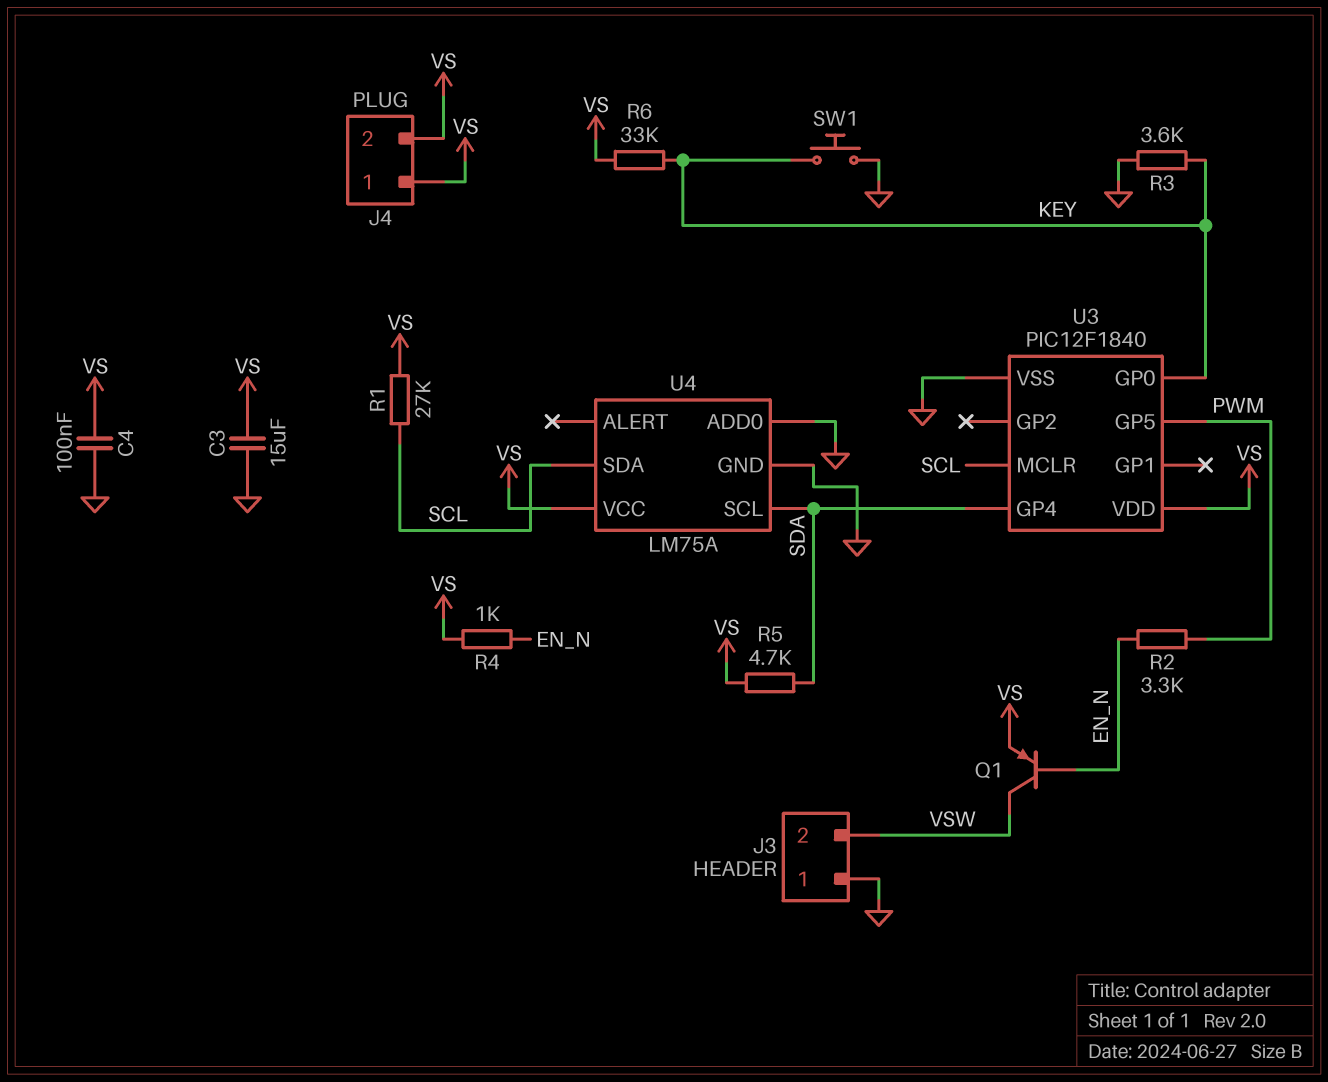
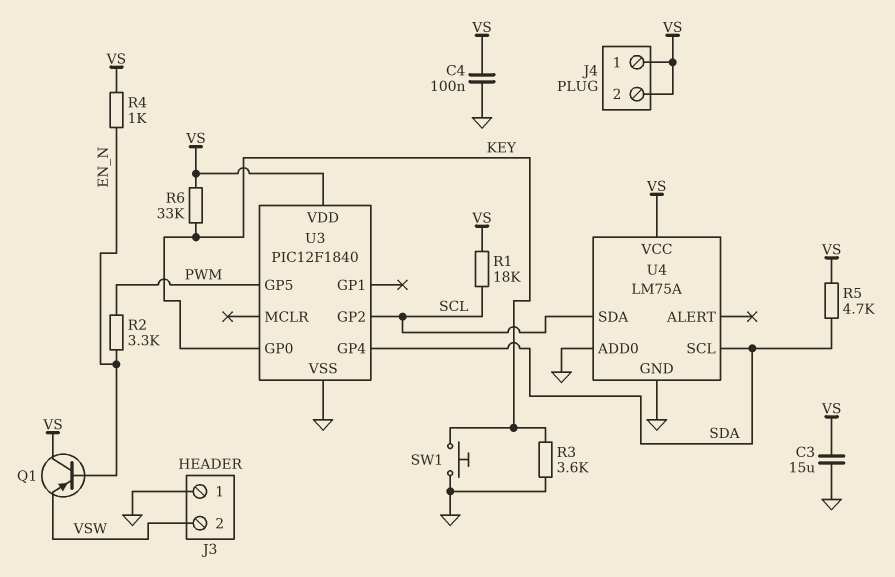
Q1: PNP (B EN_N, C VSW, E VS) -> PNP (B EN_N, C VS, E VSW)
R1: 27k (SCL, VS) -> 18k (SCL, VS)
U3 pin GP2: none -> SCL
U3 pin MCLR: SCL -> none

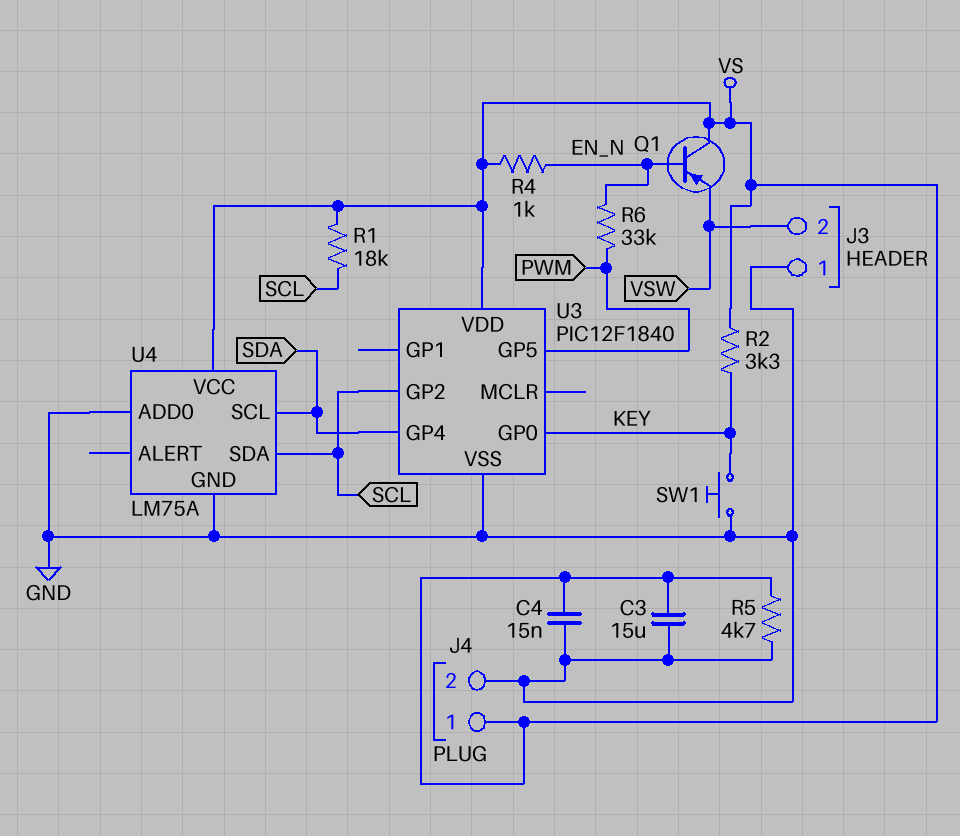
C4: 100nF (GND, VS) -> 15nF (GND, VS)
J4 pin 2: VS -> GND
R2: 3.3k (EN_N, PWM) -> 3.3k (KEY, VS)
R3: 3.6k (GND, KEY) -> none
R5: 4.7k (SDA, VS) -> 4.7k (GND, VS)
R6: 33k (KEY, VS) -> 33k (EN_N, PWM)

